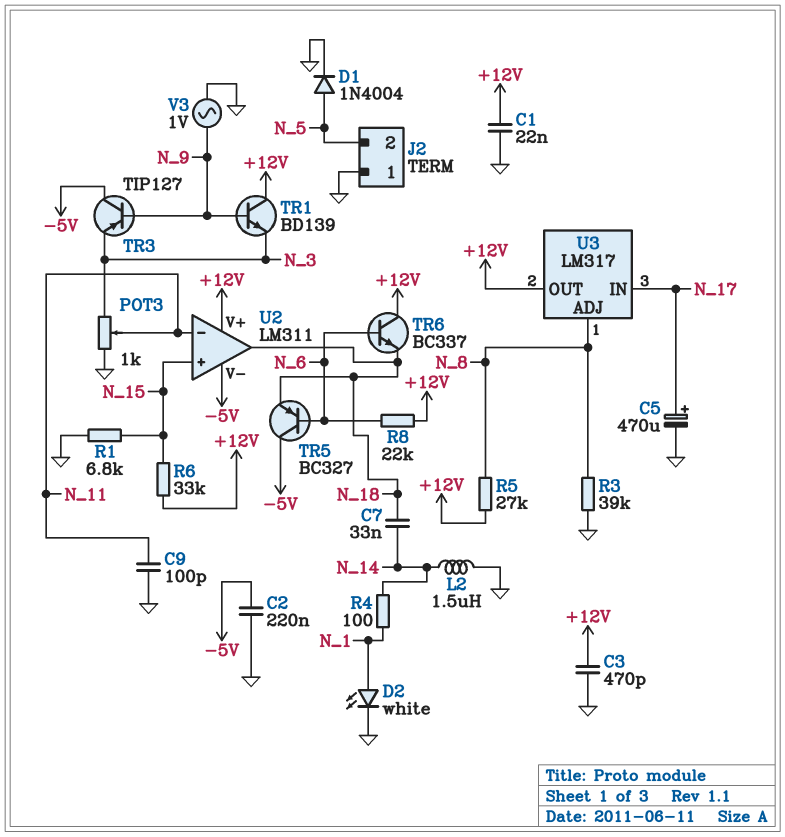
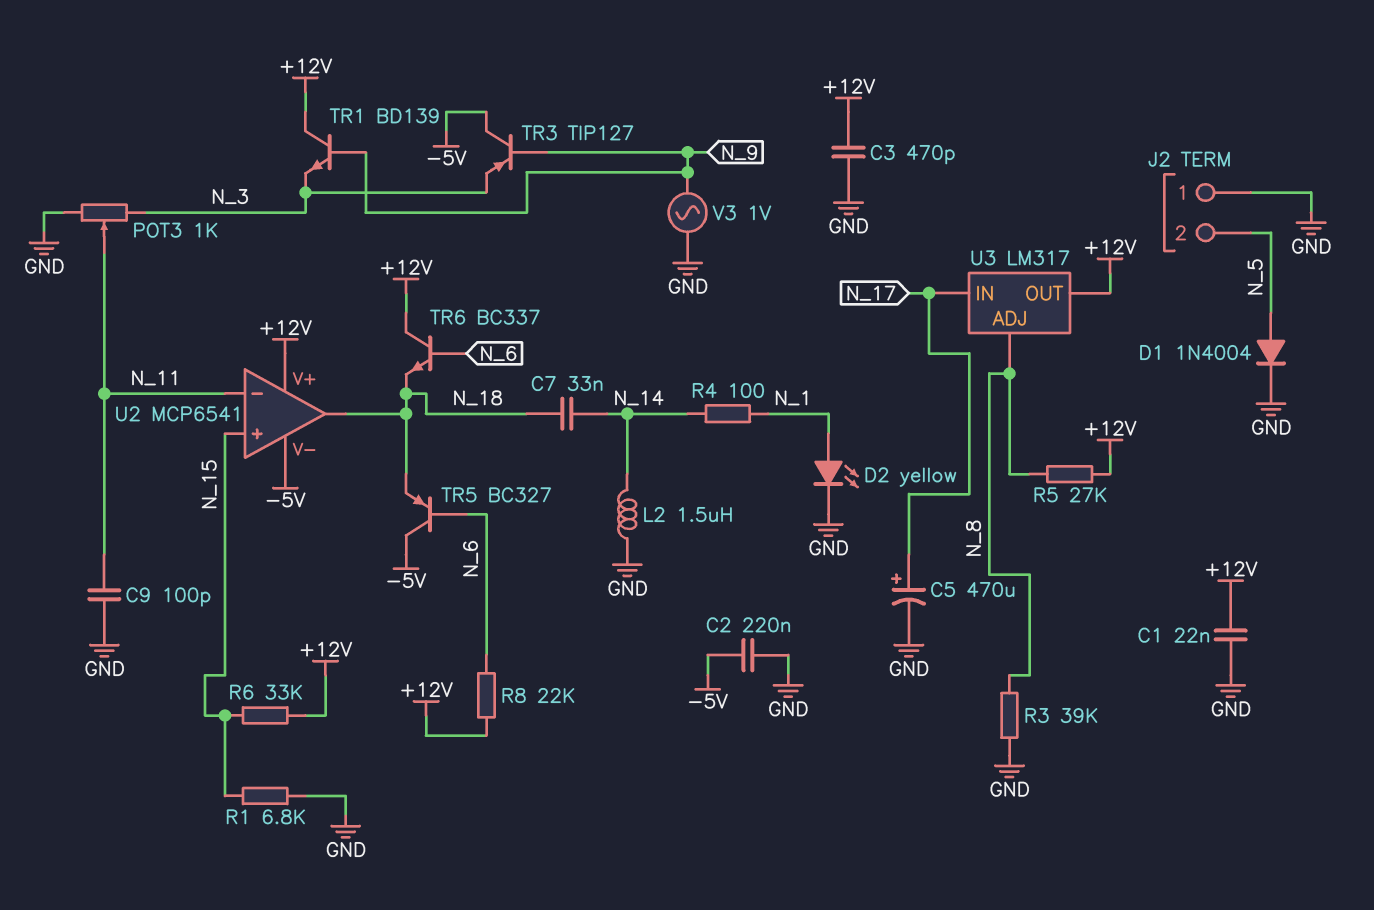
D2: LED white (A N_1, K GND) -> LED yellow (A N_1, K GND)
U2: LM311 -> MCP6541

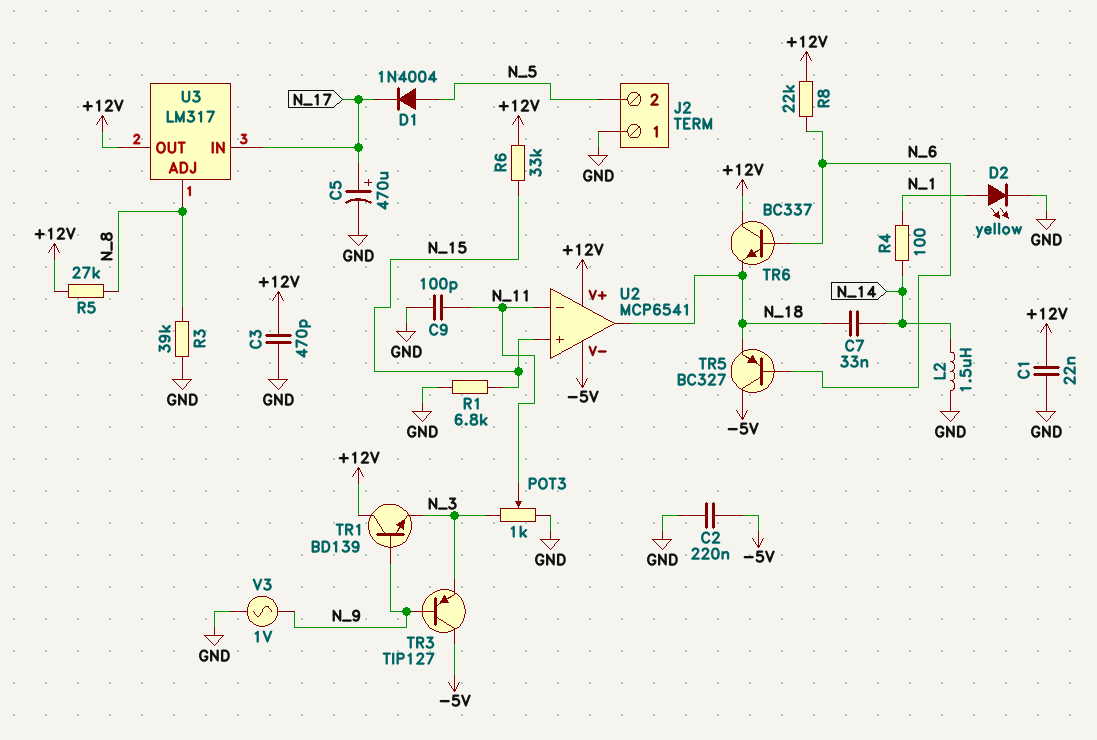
D1: diode 1N4004 (A N_5, K GND) -> diode 1N4004 (A N_5, K N_17)

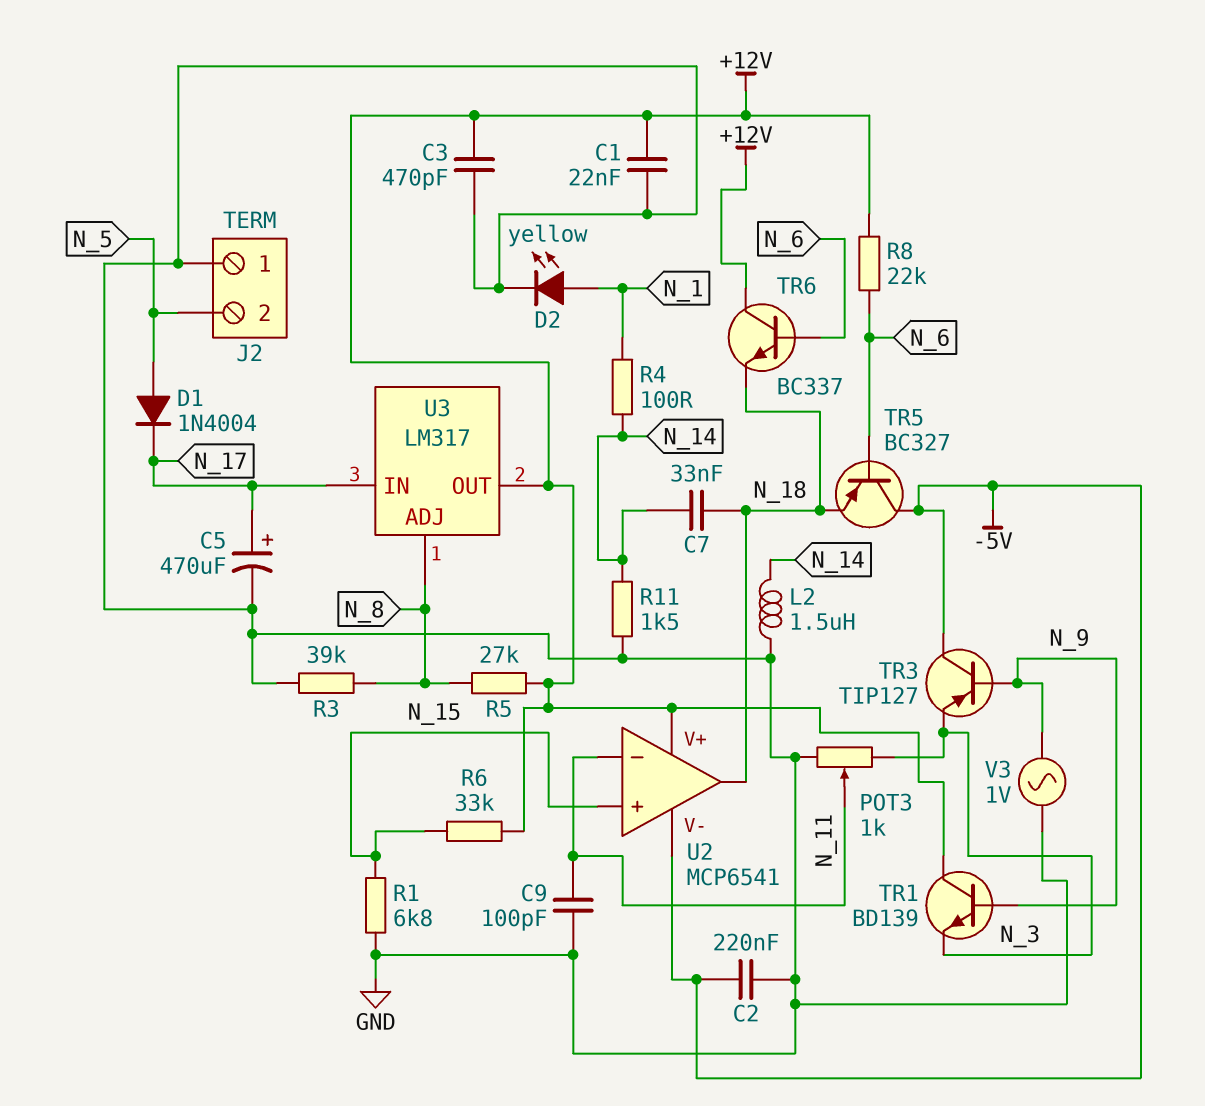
R11: none -> 1.5k (GND, N_14)

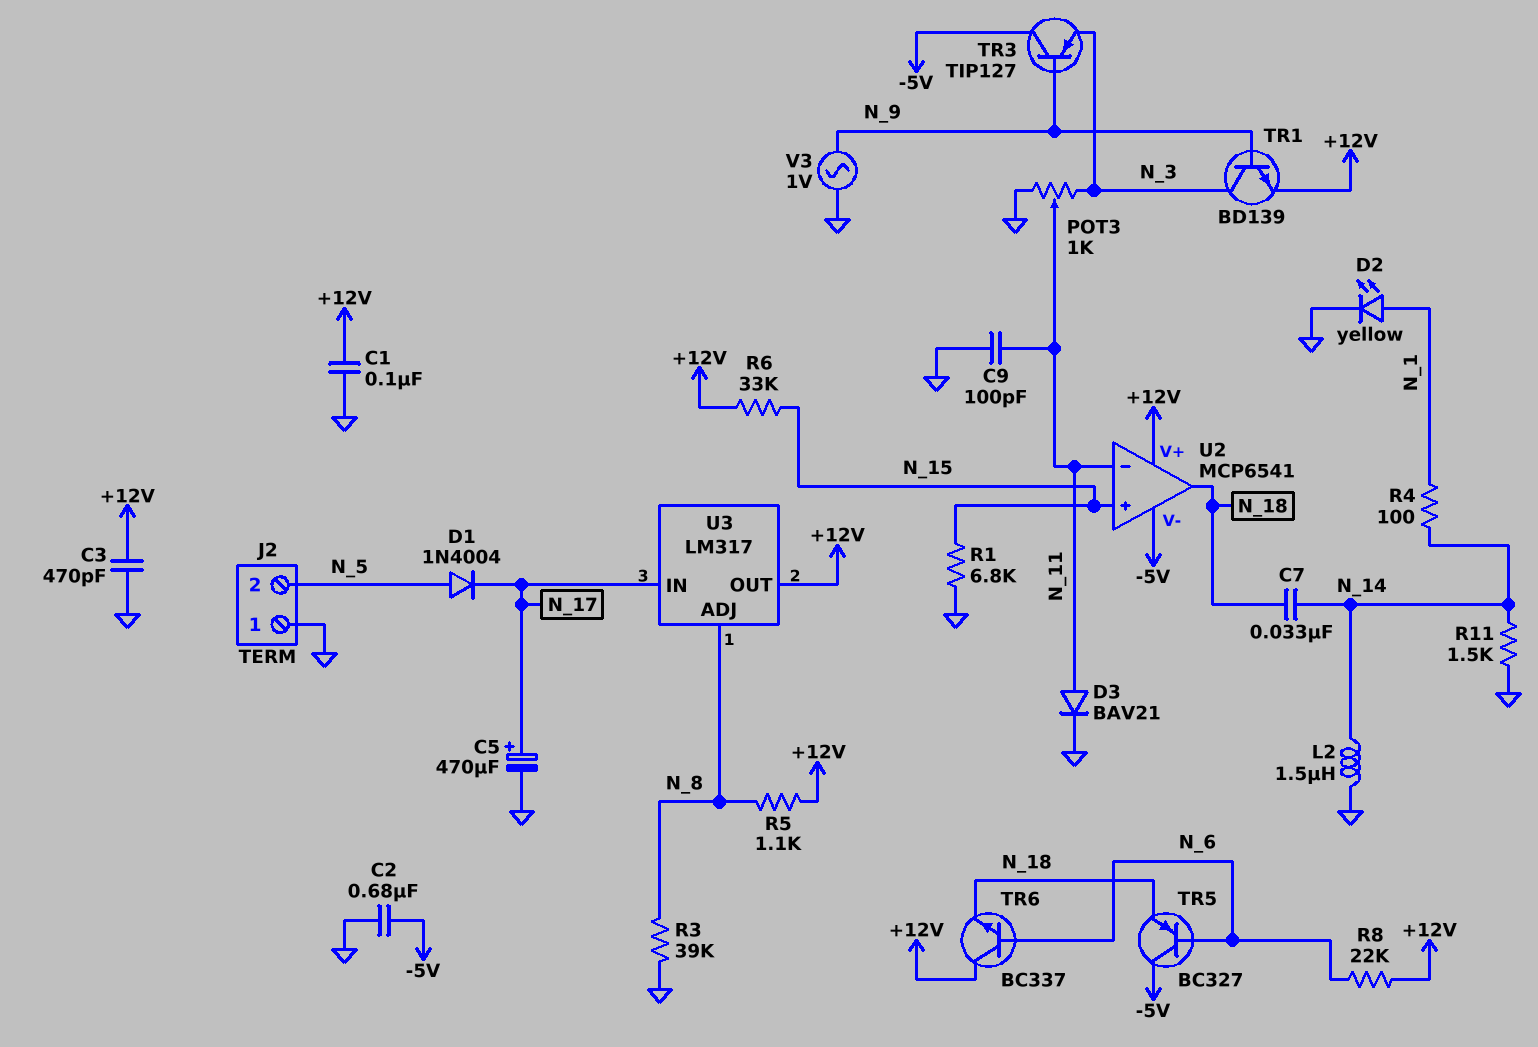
C1: 22nF (+12V, GND) -> 100nF (+12V, GND)
C2: 220nF (-5V, GND) -> 680nF (-5V, GND)
D3: none -> diode BAV21 (A N_11, K GND)
R5: 27k (+12V, N_8) -> 1.1k (+12V, N_8)
TR1: NPN BD139 (B N_9, C +12V, E N_3) -> NPN BD139 (B N_9, C N_3, E +12V)

